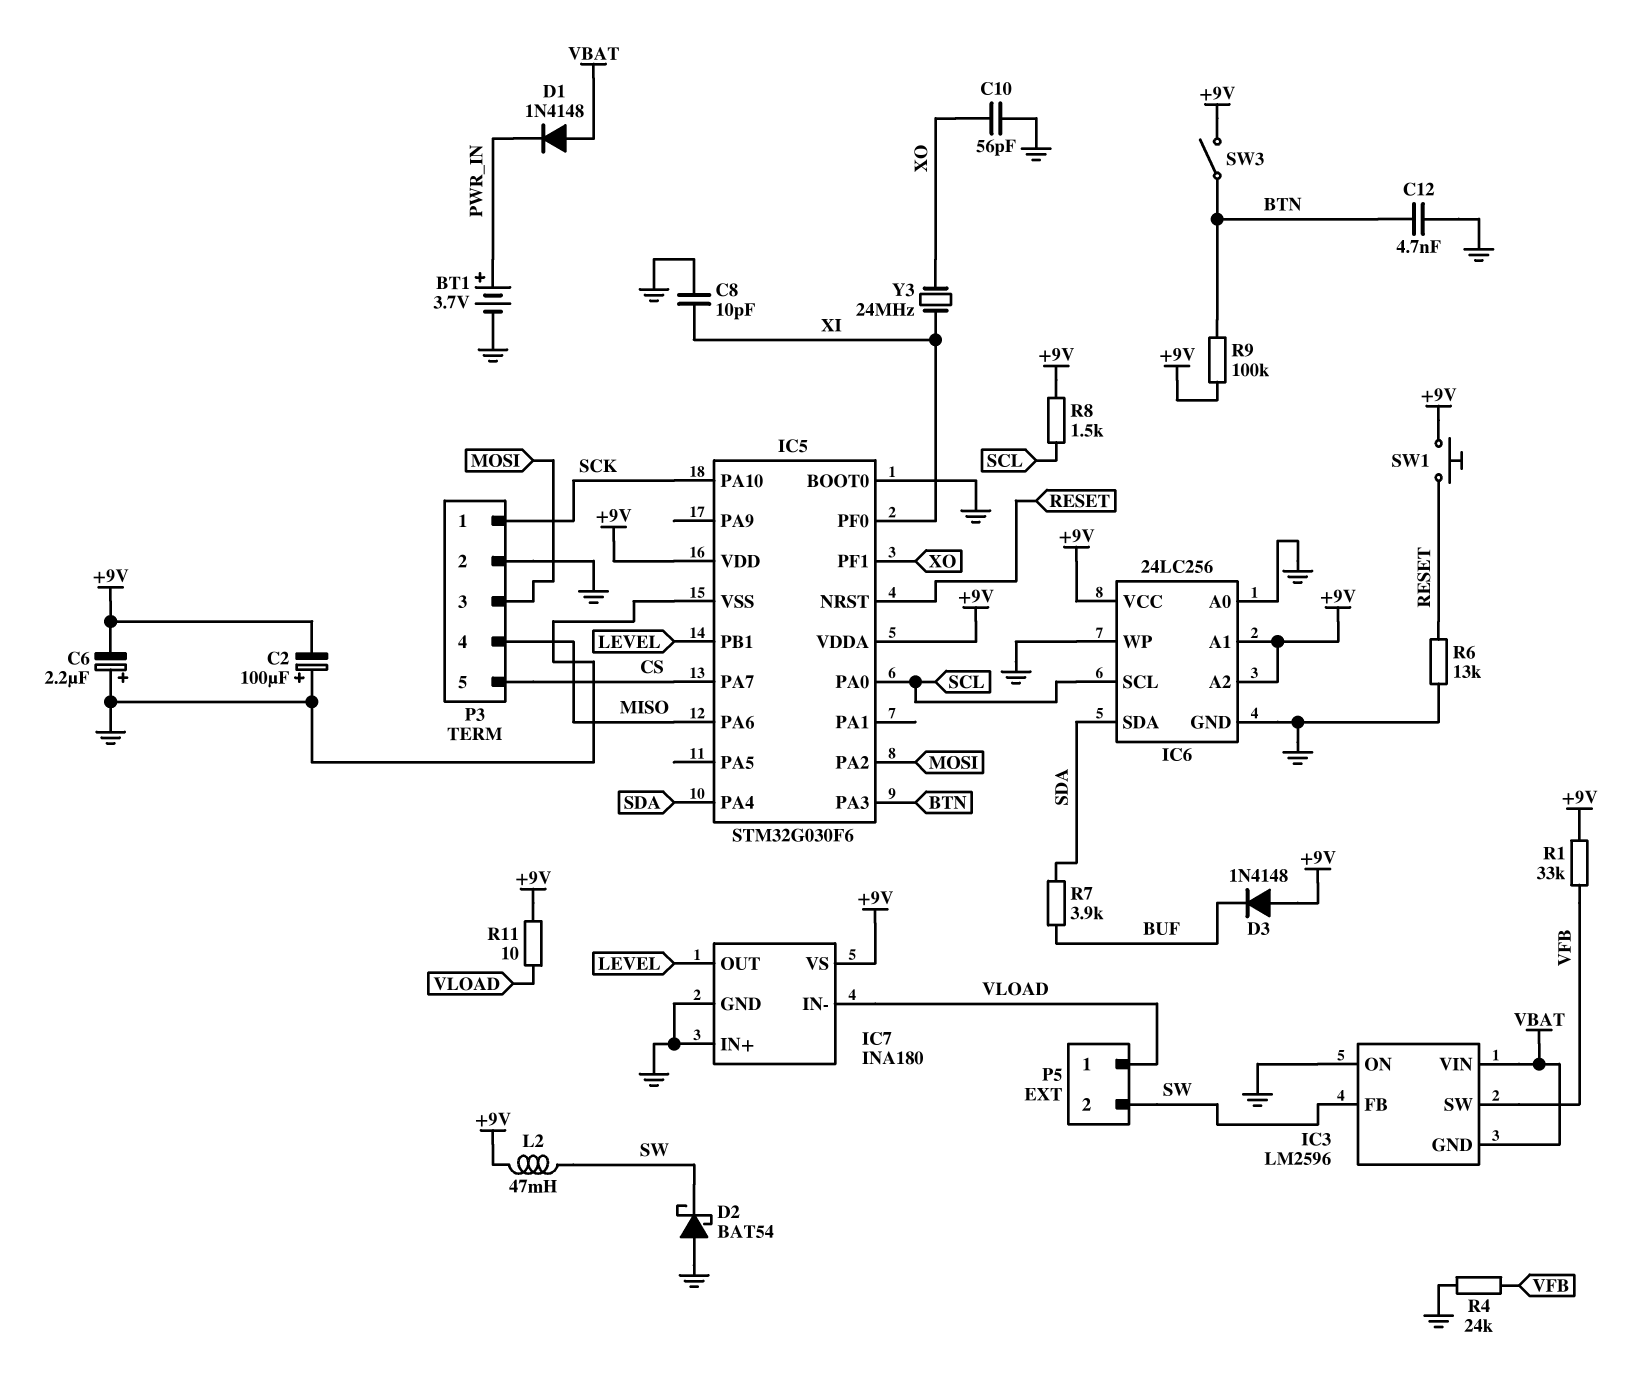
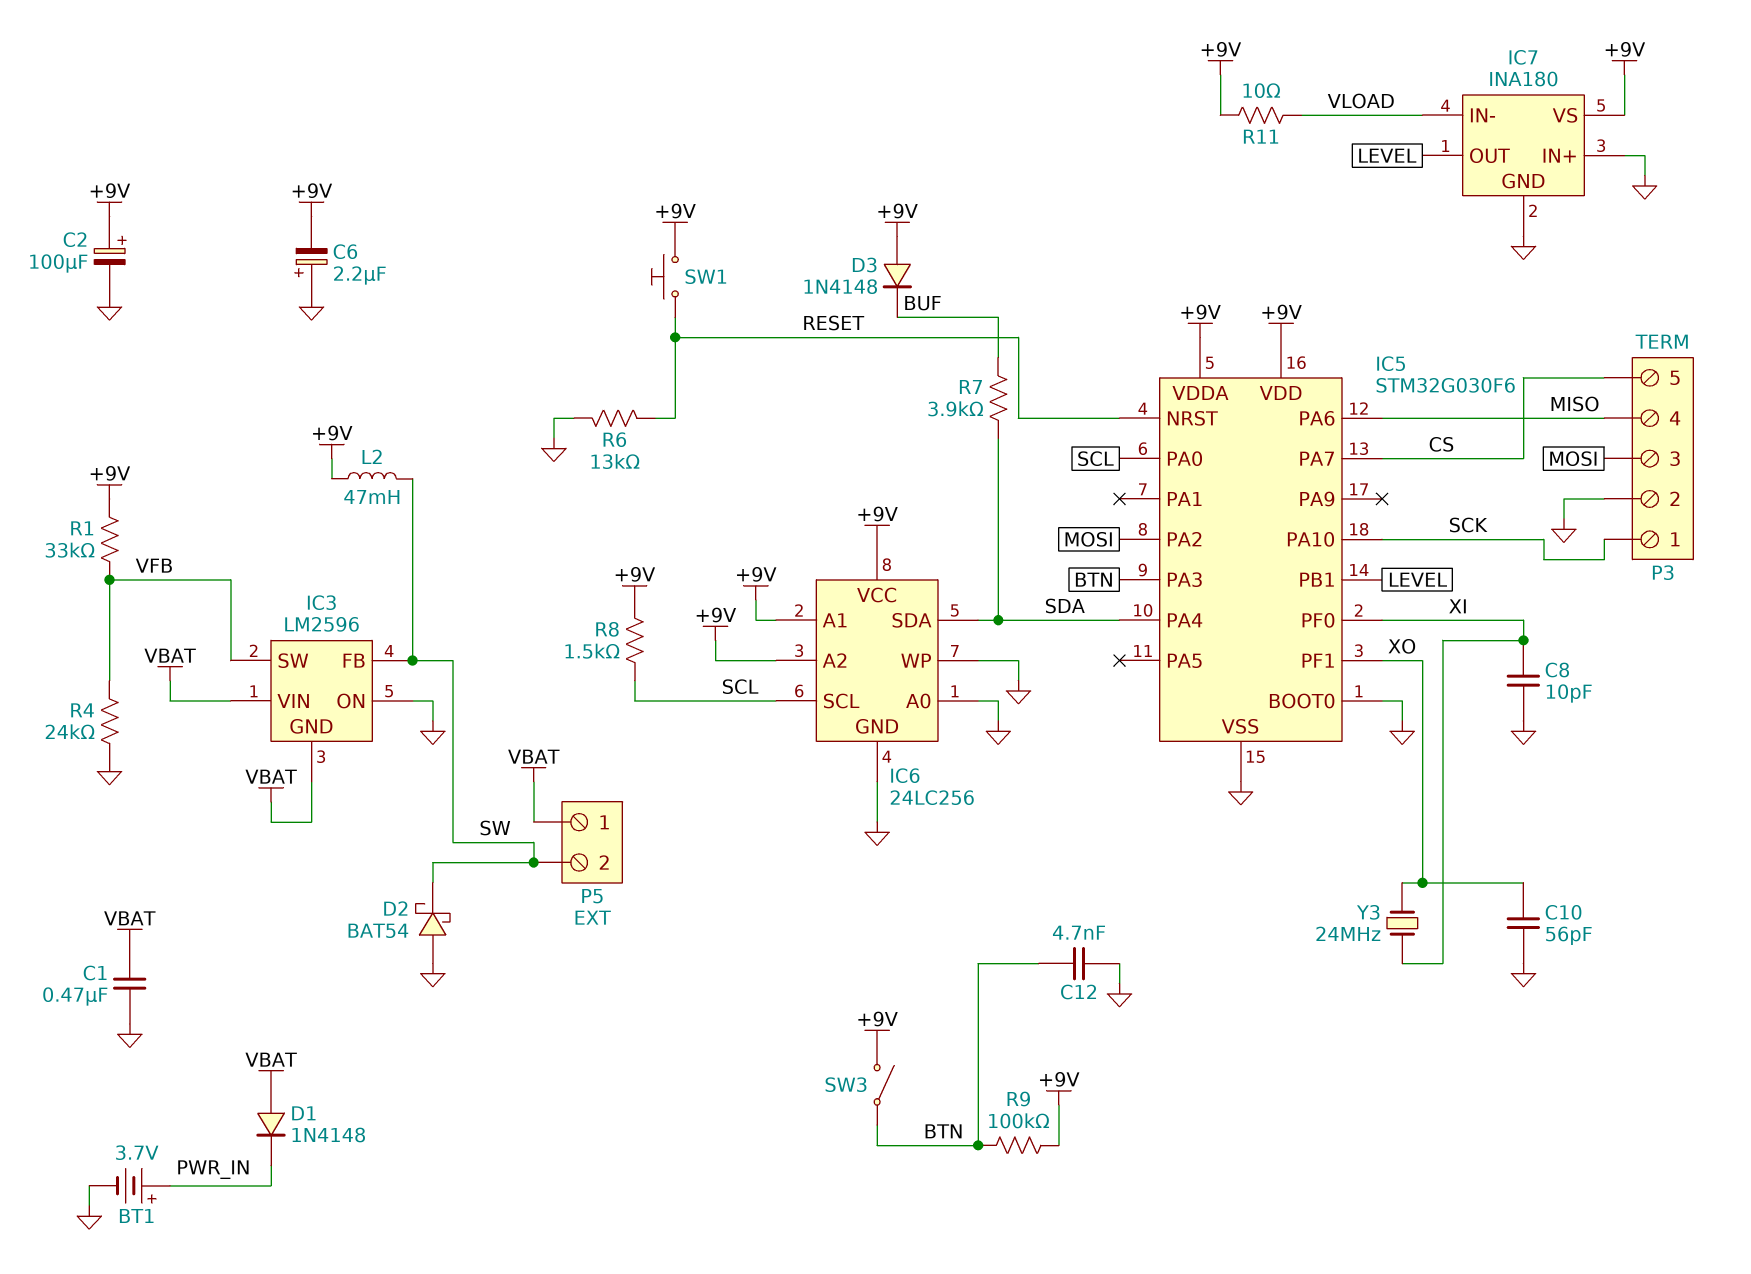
C1: none -> 470nF (GND, VBAT)
C2: 100uF (plus GND, minus +9V) -> 100uF (plus +9V, minus GND)
P5 pin 1: VLOAD -> VBAT

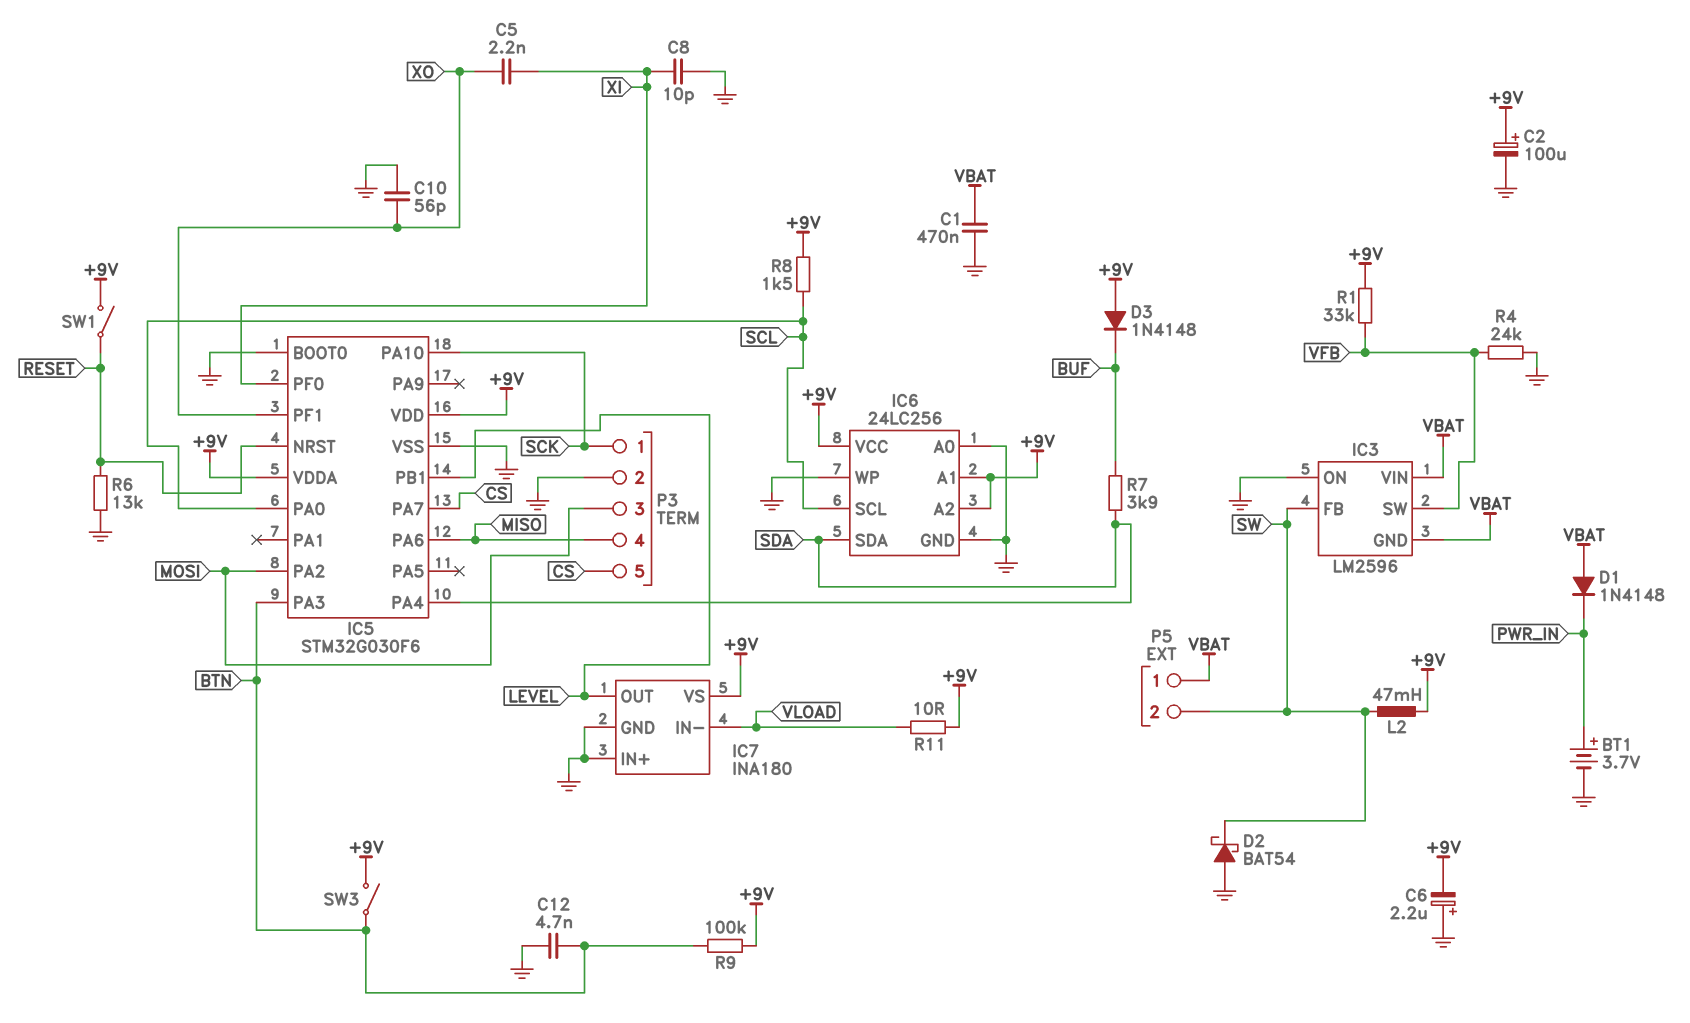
C5: none -> 2.2nF (XI, XO)
SW1: button (+9V, RESET) -> switch (+9V, RESET)
Y3: 24MHz (XI, XO) -> none

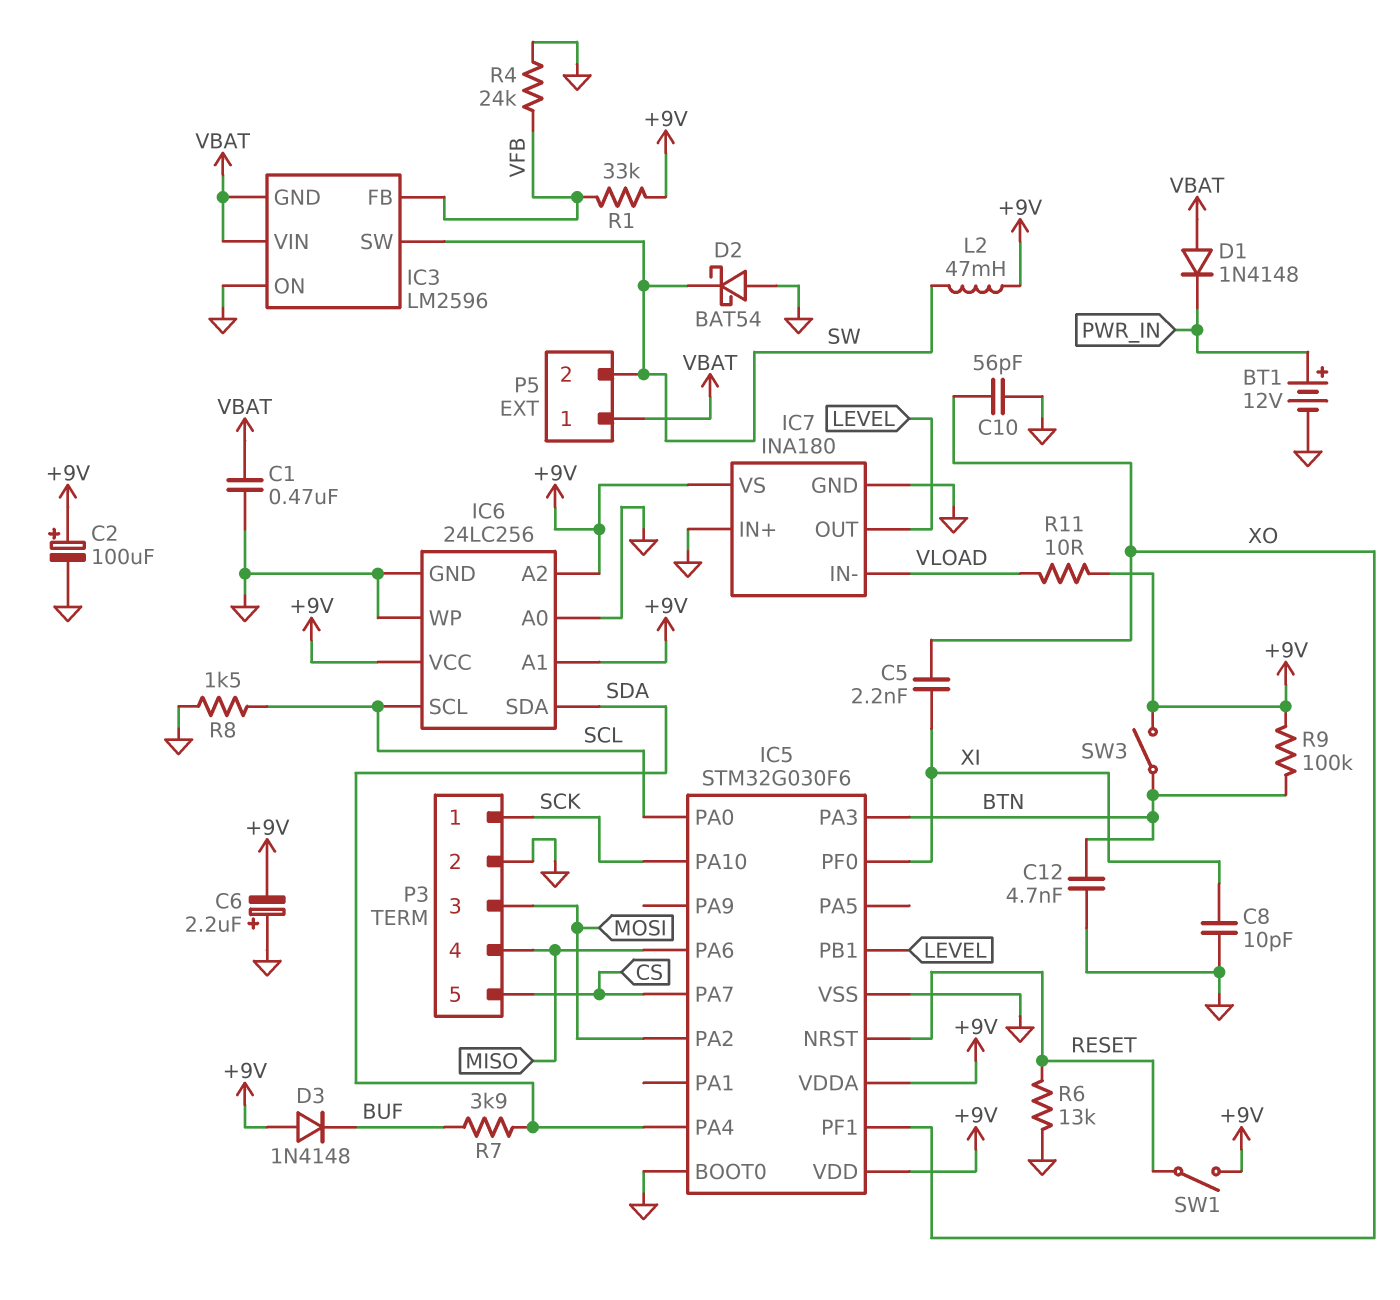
BT1: 3.7V (plus PWR_IN, minus GND) -> 12V (plus PWR_IN, minus GND)
IC3 pin FB: SW -> VFB
IC3 pin SW: VFB -> SW
R8: 1.5k (+9V, SCL) -> 1.5k (GND, SCL)

